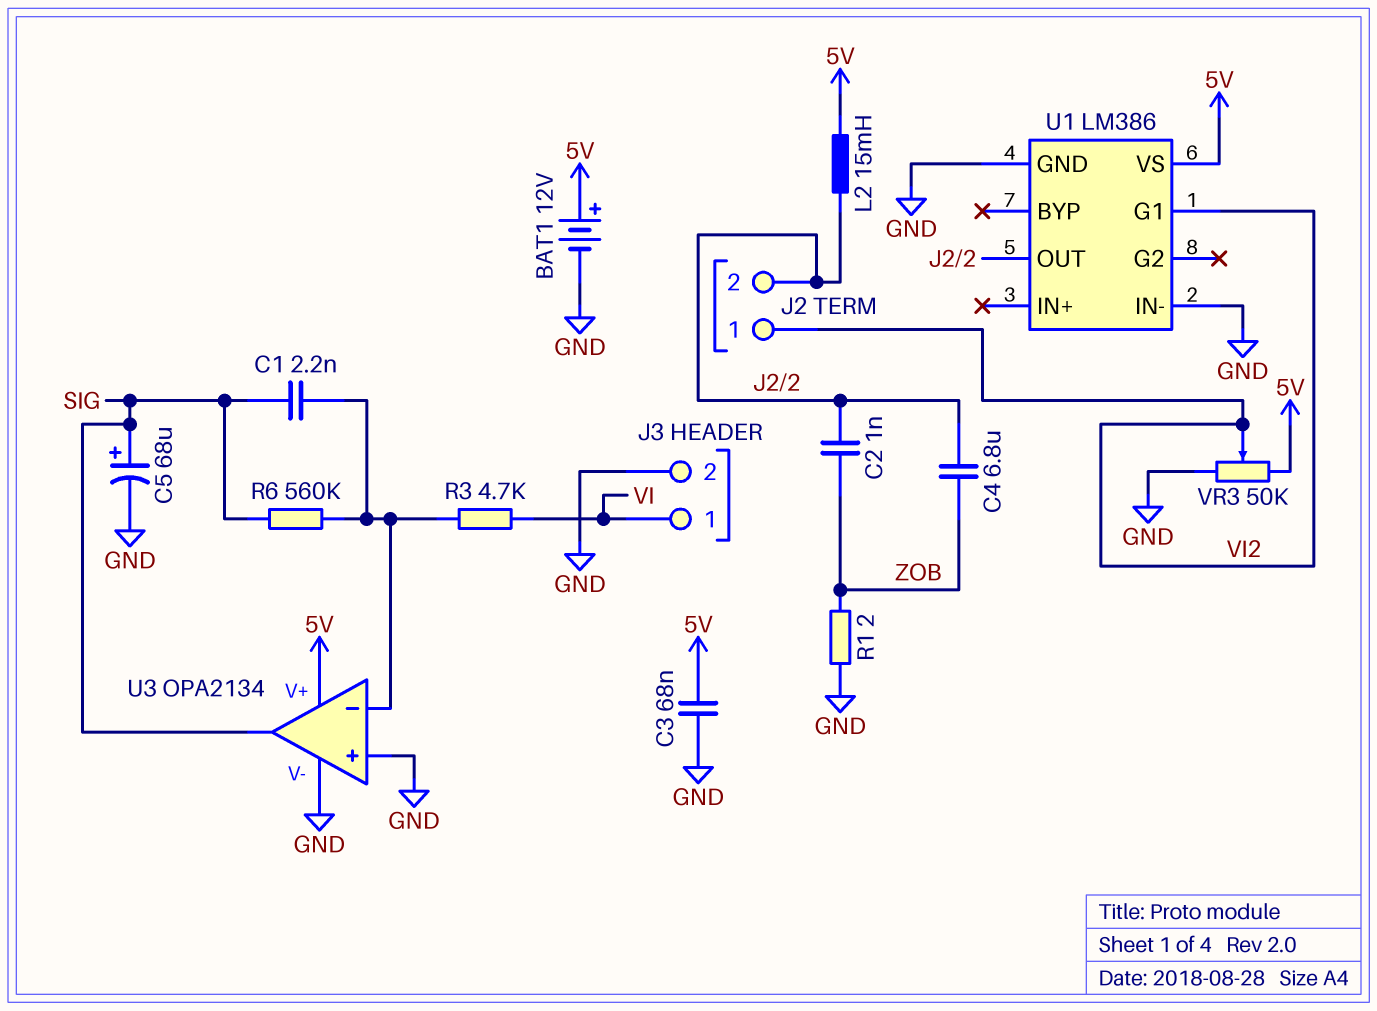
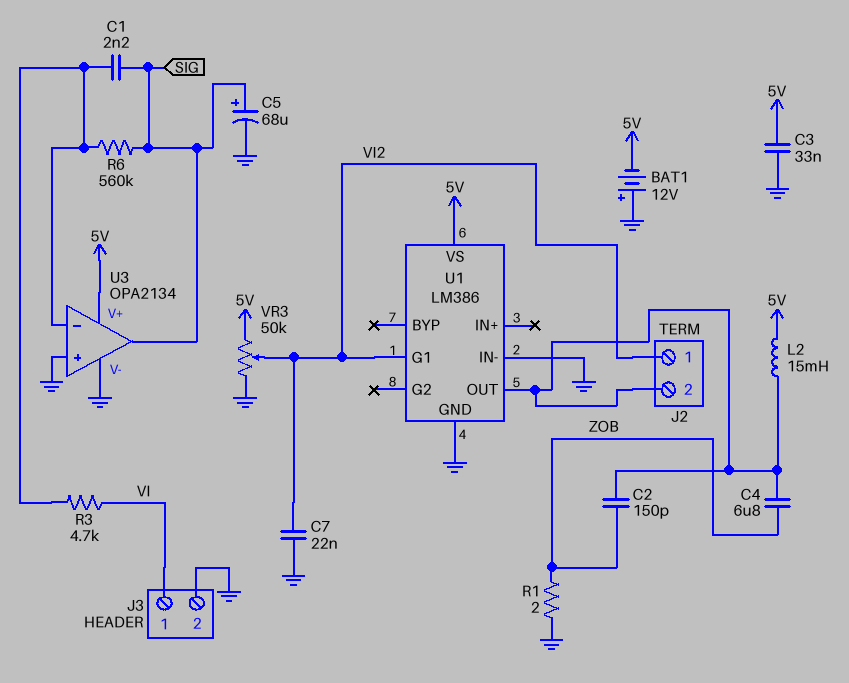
BAT1: 12V (plus 5V, minus GND) -> 12V (plus GND, minus 5V)
C2: 1nF (J2/2, ZOB) -> 150pF (J2/2, ZOB)
C3: 68nF (5V, GND) -> 33nF (5V, GND)
C7: none -> 22nF (GND, VI2)

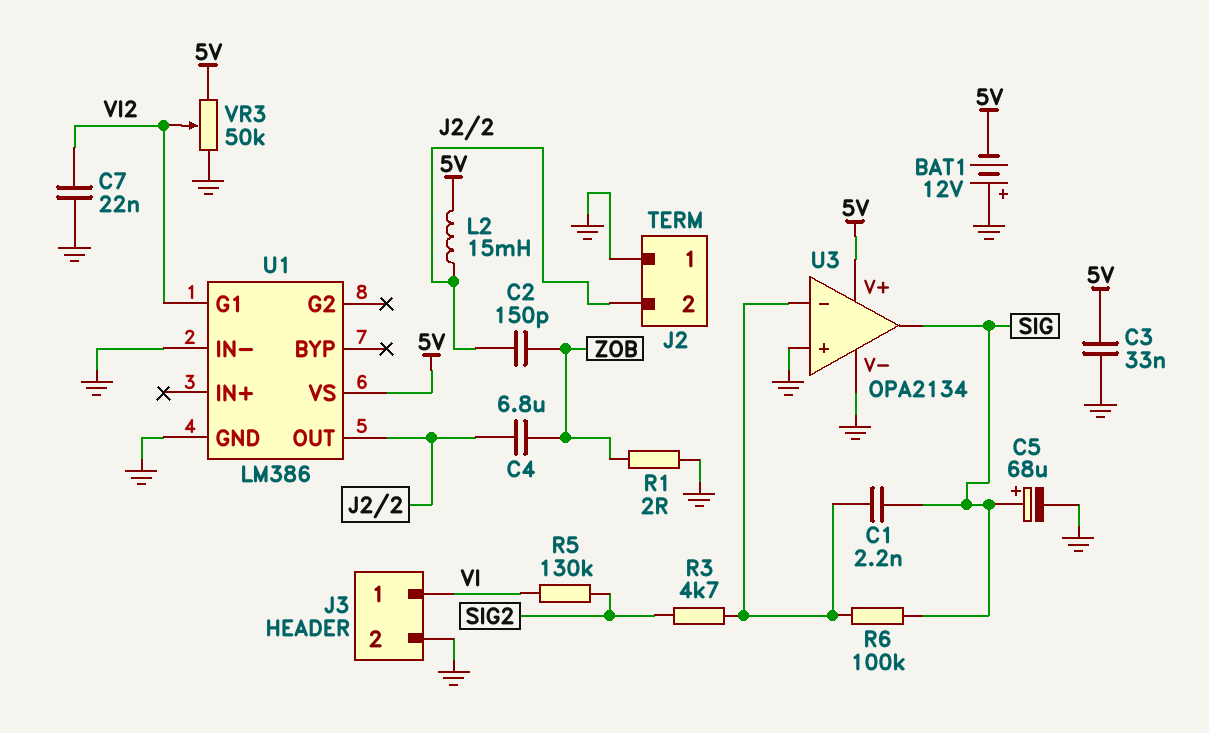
J2 pin 1: VI2 -> GND
R3: 4.7k (U3/in-, VI) -> 4.7k (SIG2, U3/in-)
R5: none -> 130k (SIG2, VI)
R6: 560k (SIG, U3/in-) -> 100k (SIG, U3/in-)

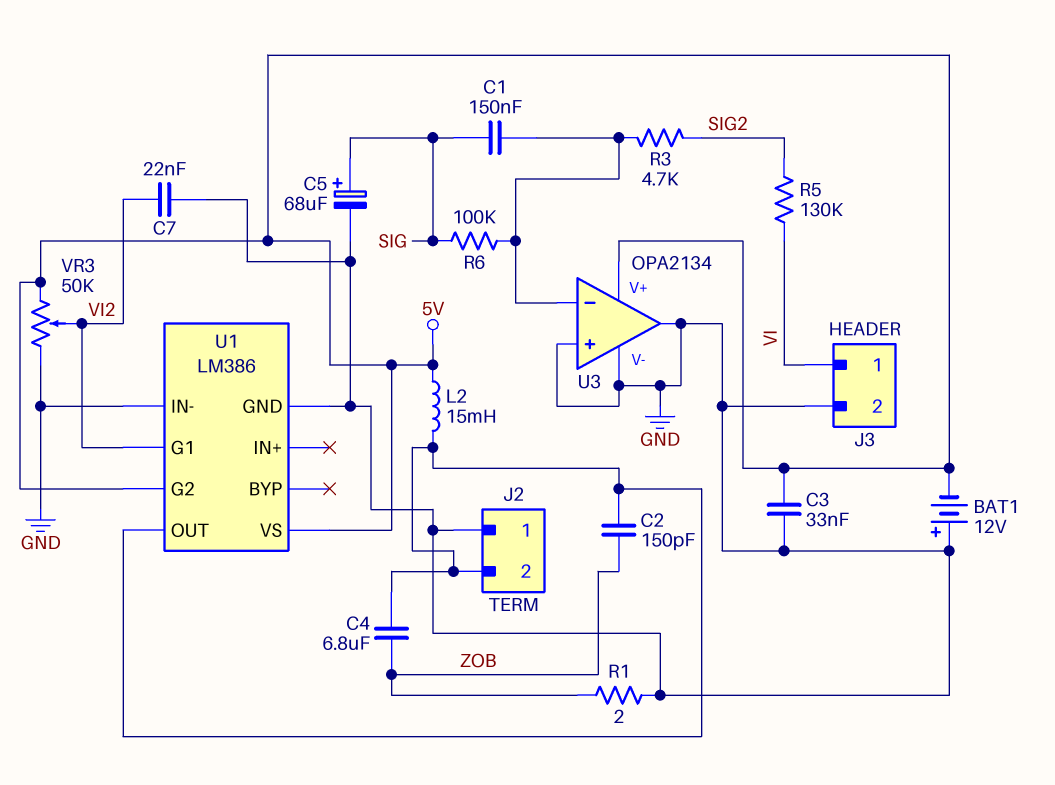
C1: 2.2nF (SIG, U3/in-) -> 150nF (SIG, U3/in-)
U1 pin G2: none -> 5V
U3 pin out: SIG -> GND

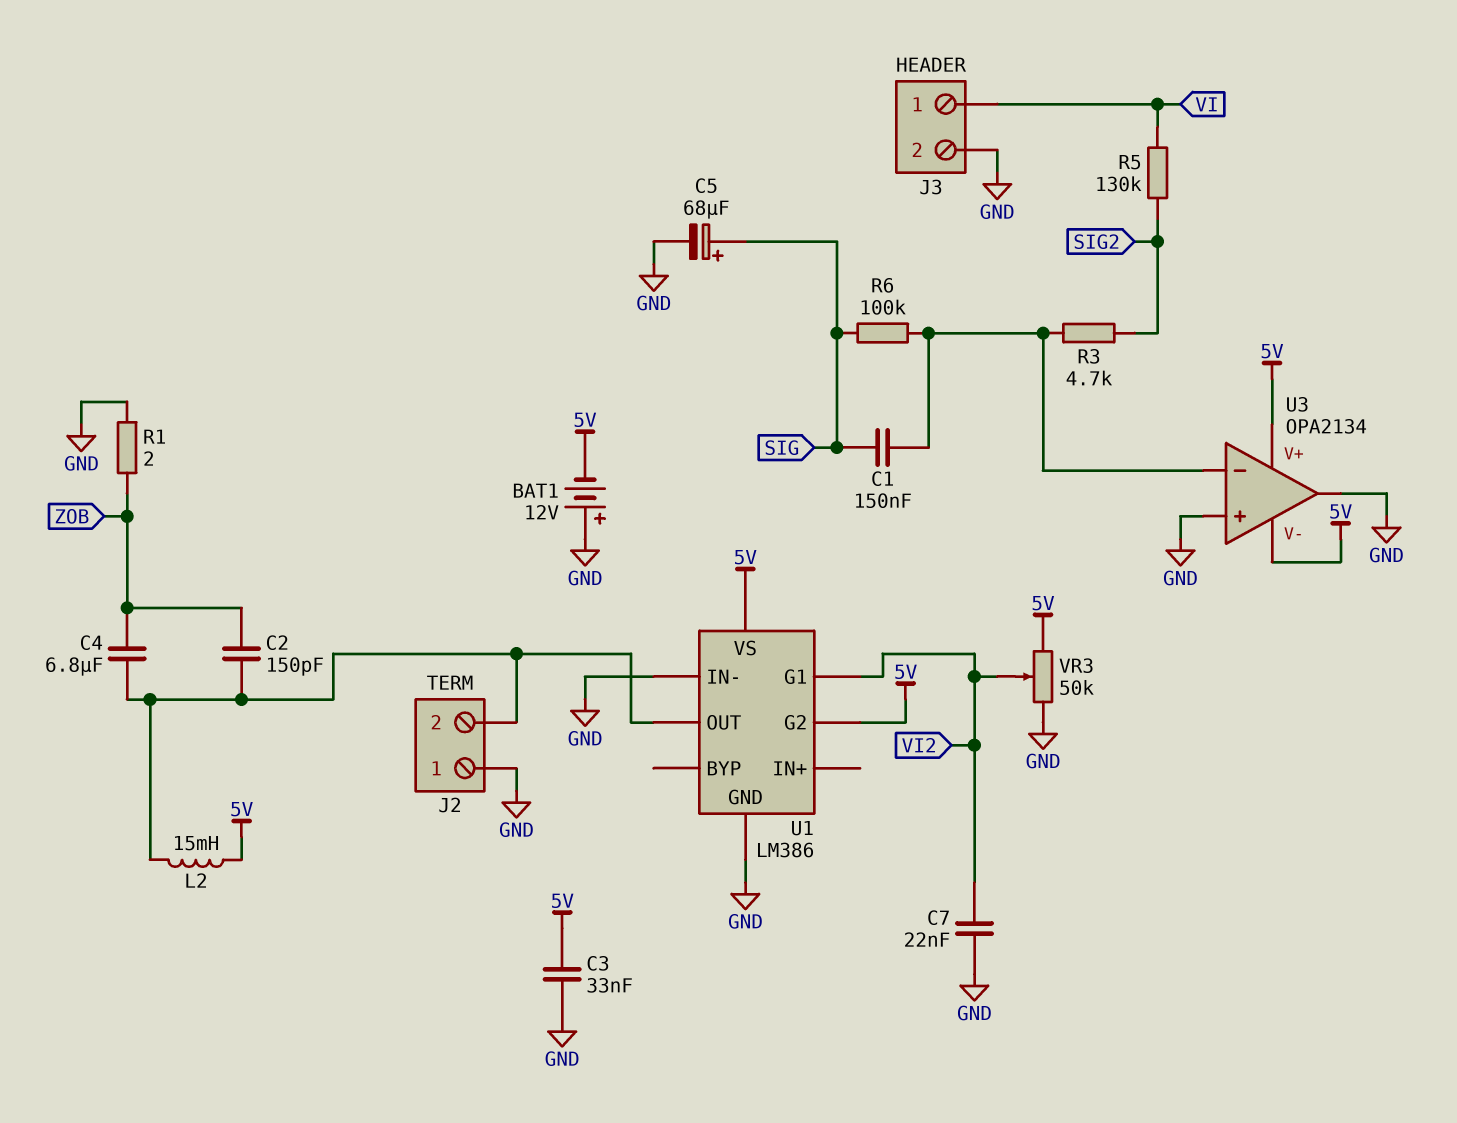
U3 pin V-: GND -> 5V

